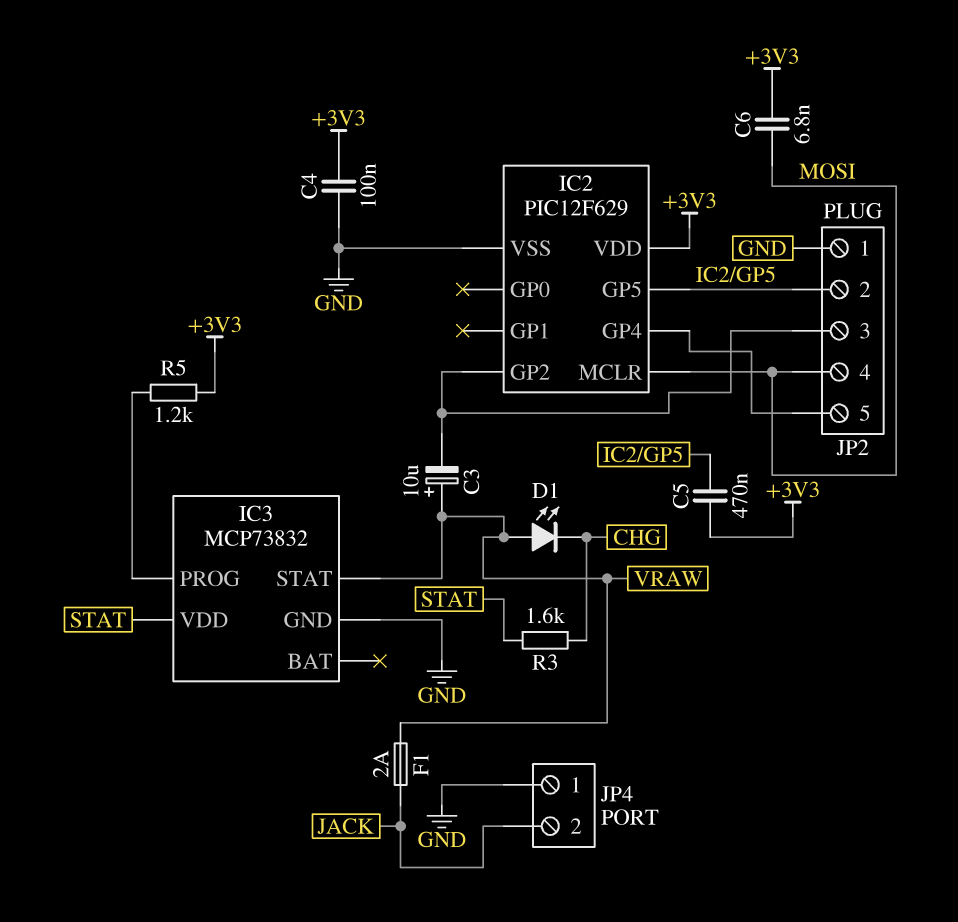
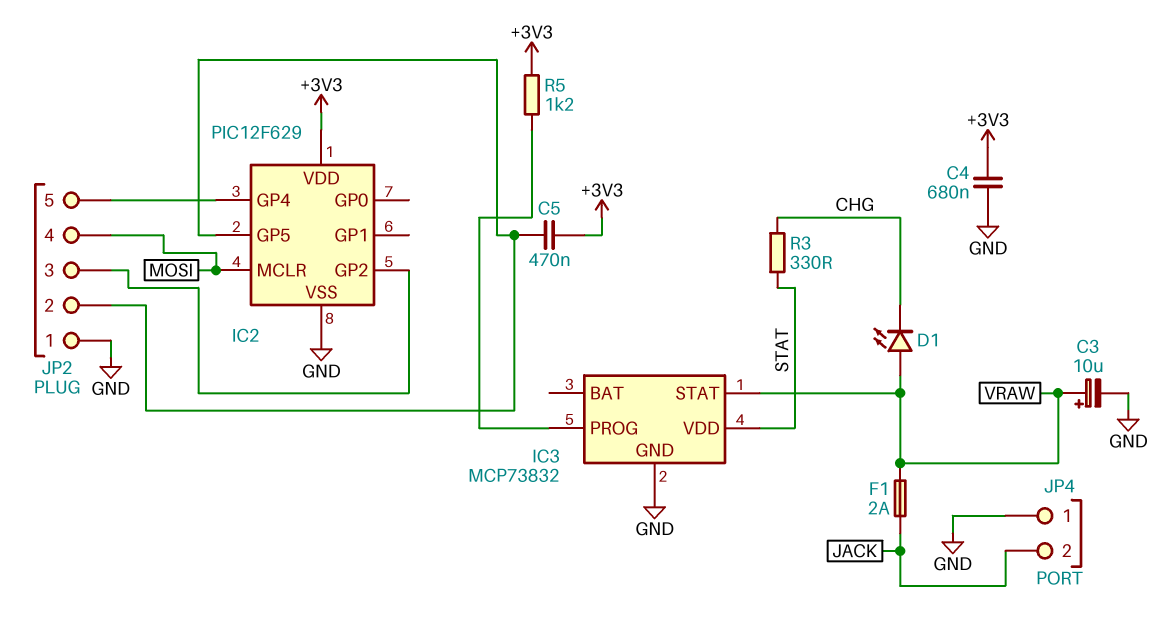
C3: 10uF (plus VRAW, minus IC2/GP2) -> 10uF (plus VRAW, minus GND)
C4: 100nF (+3V3, GND) -> 680nF (+3V3, GND)
C6: 6.8nF (+3V3, MOSI) -> none
R3: 1.6k (CHG, STAT) -> 330 (CHG, STAT)

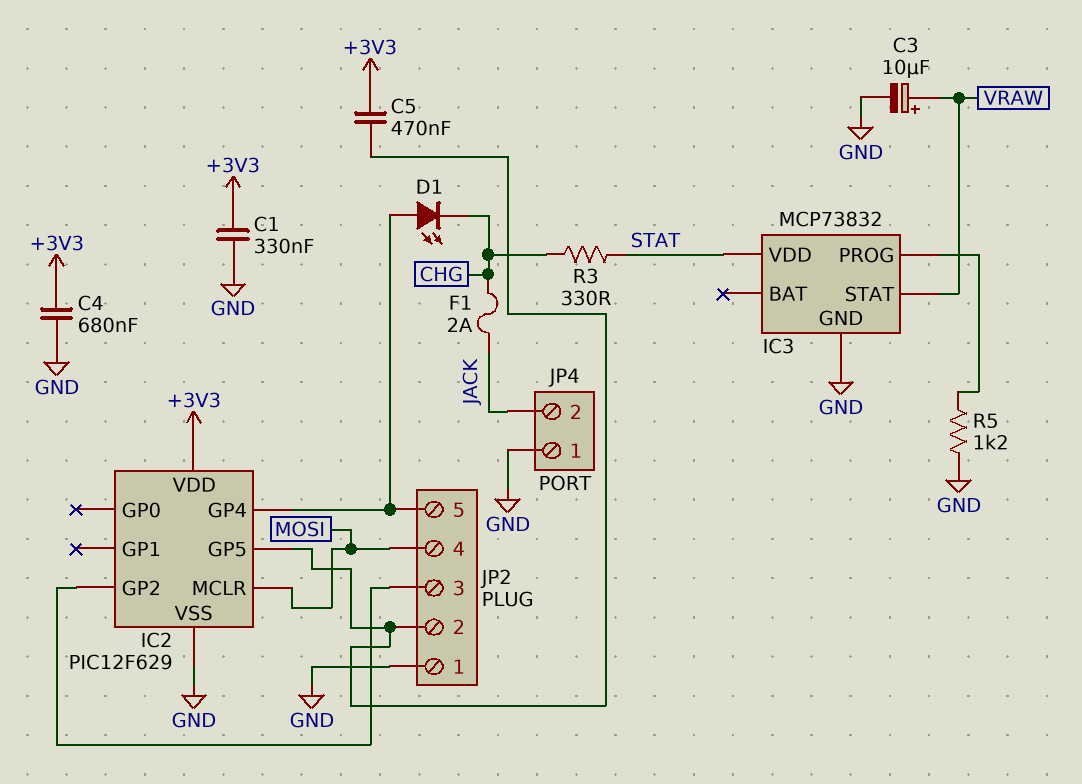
C1: none -> 330nF (+3V3, GND)
D1: LED (A VRAW, K CHG) -> LED (A IC2/GP4, K CHG)
F1: 2A (JACK, VRAW) -> 2A (CHG, JACK)
R5: 1.2k (+3V3, IC3/PROG) -> 1.2k (GND, IC3/PROG)

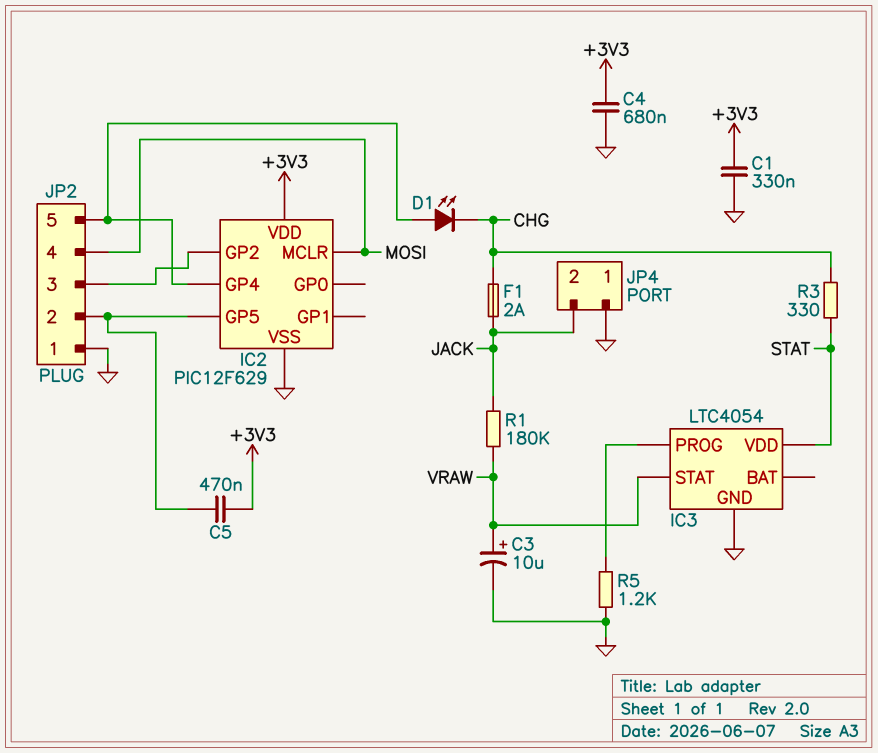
IC3: MCP73832 -> LTC4054
R1: none -> 180k (JACK, VRAW)

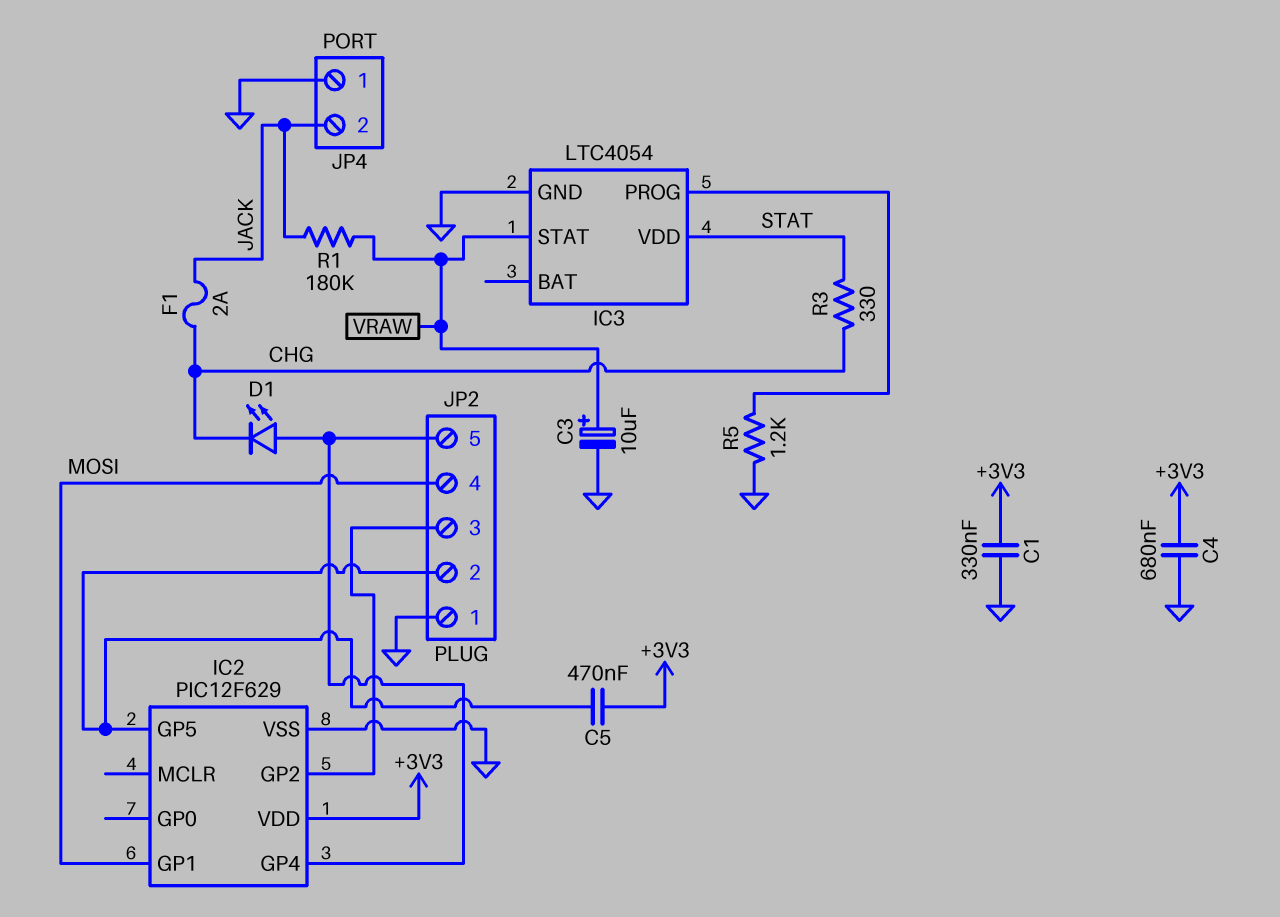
IC2 pin GP1: none -> MOSI
IC2 pin MCLR: MOSI -> none

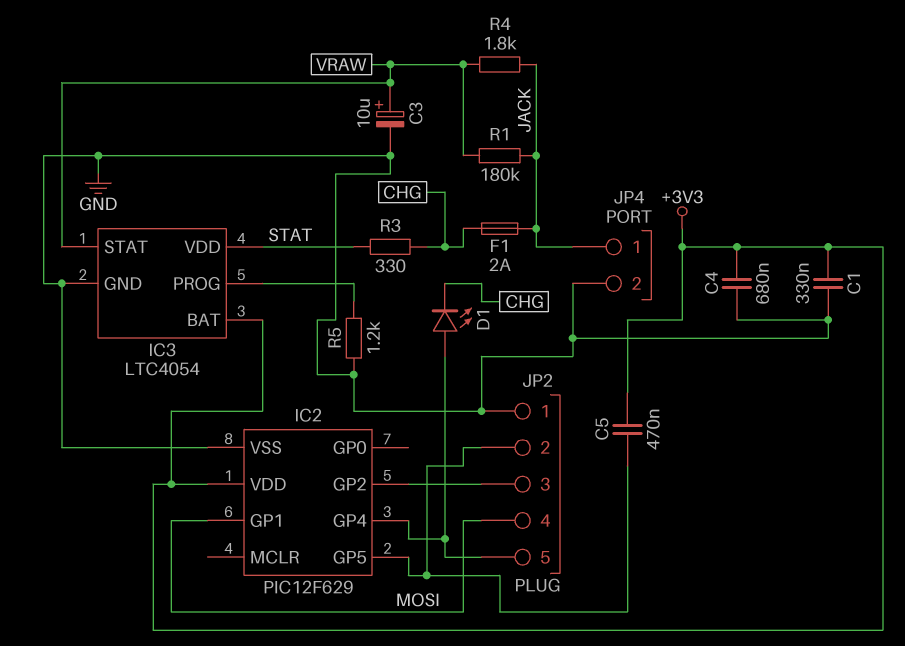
IC3 pin BAT: none -> +3V3
JP4 pin 1: GND -> JACK
JP4 pin 2: JACK -> GND
R4: none -> 1.8k (JACK, VRAW)

